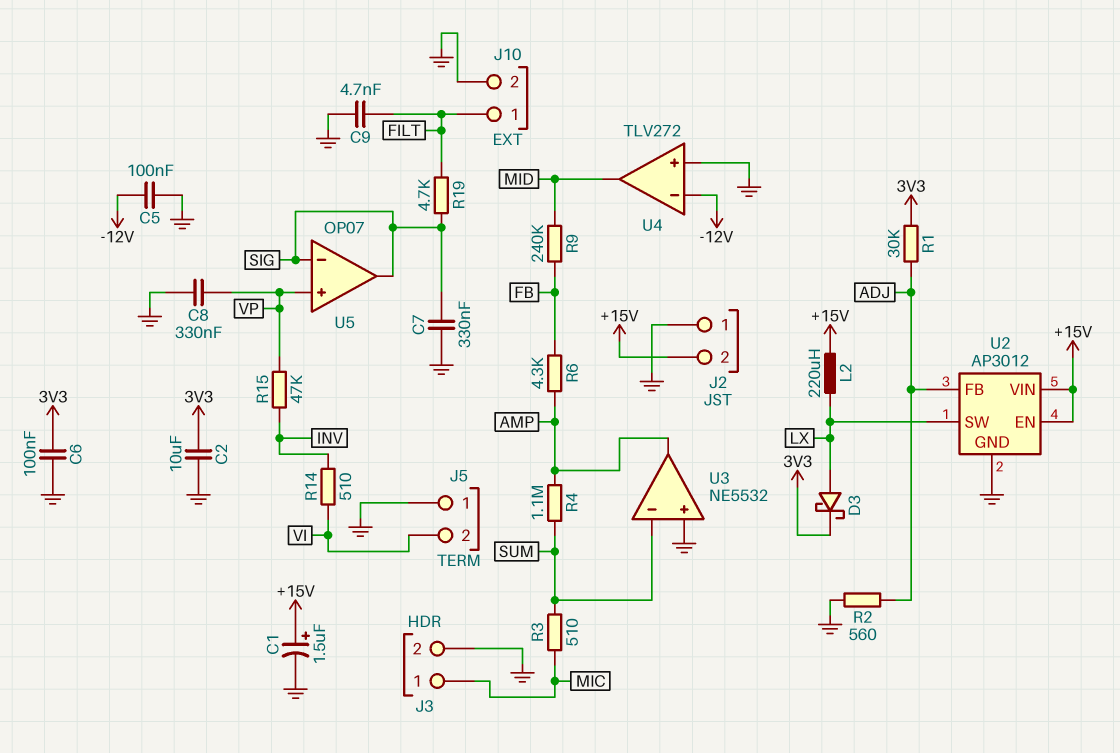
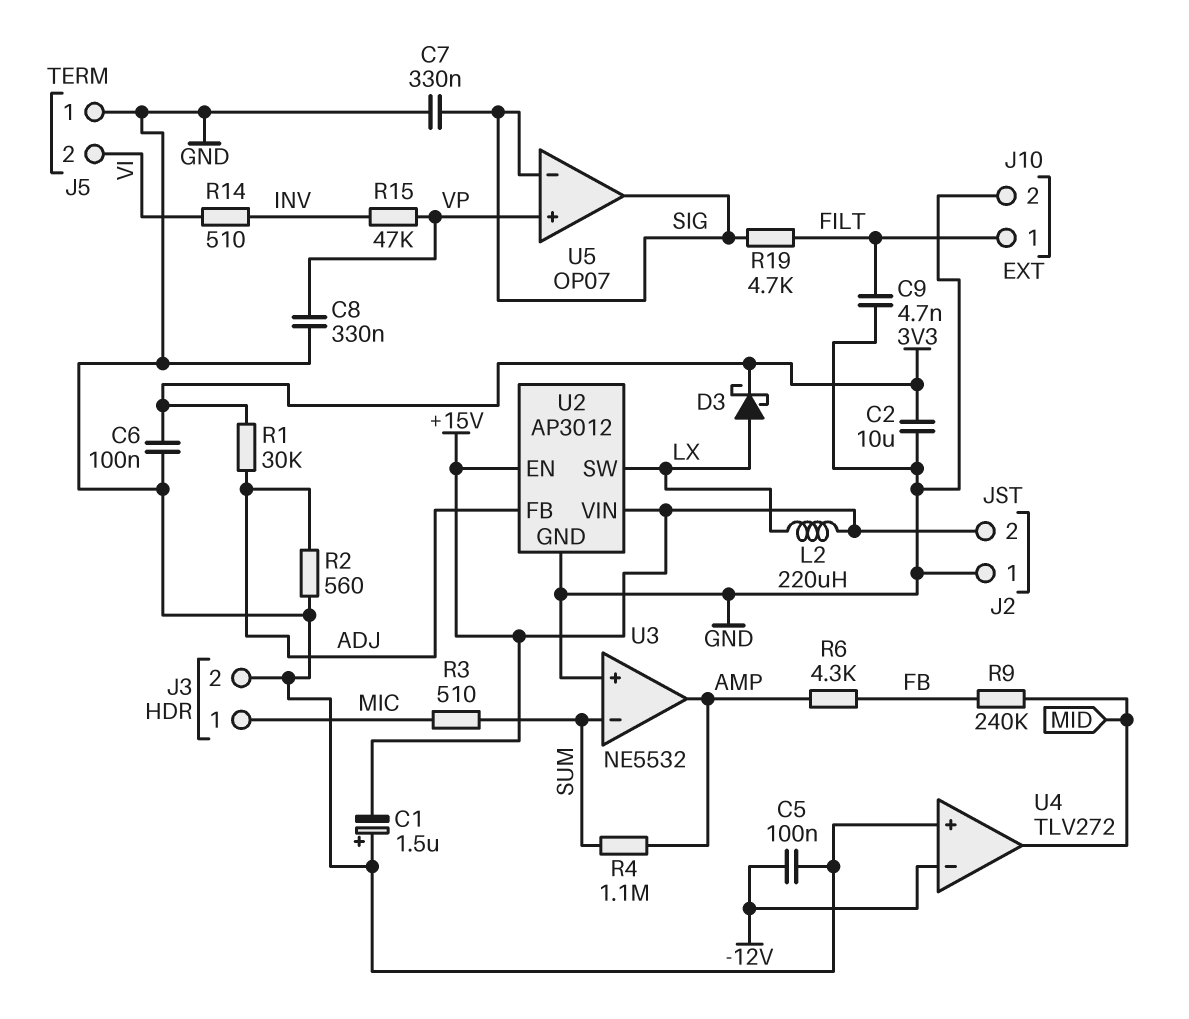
C1: 1.5uF (plus +15V, minus GND) -> 1.5uF (plus GND, minus +15V)

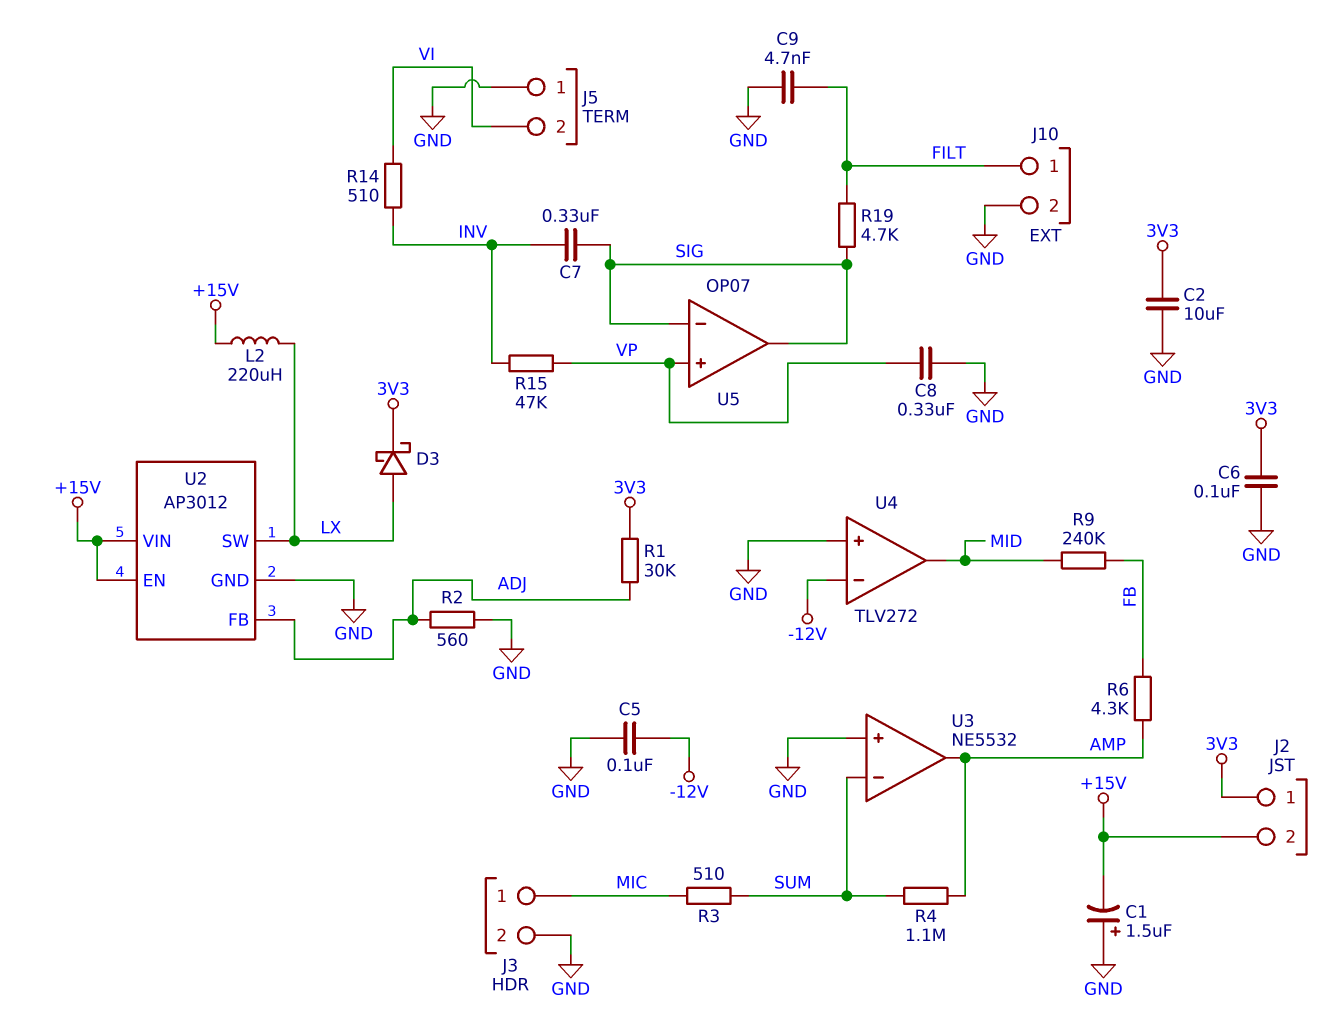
C7: 330nF (GND, SIG) -> 330nF (INV, SIG)
J2 pin 1: GND -> 3V3

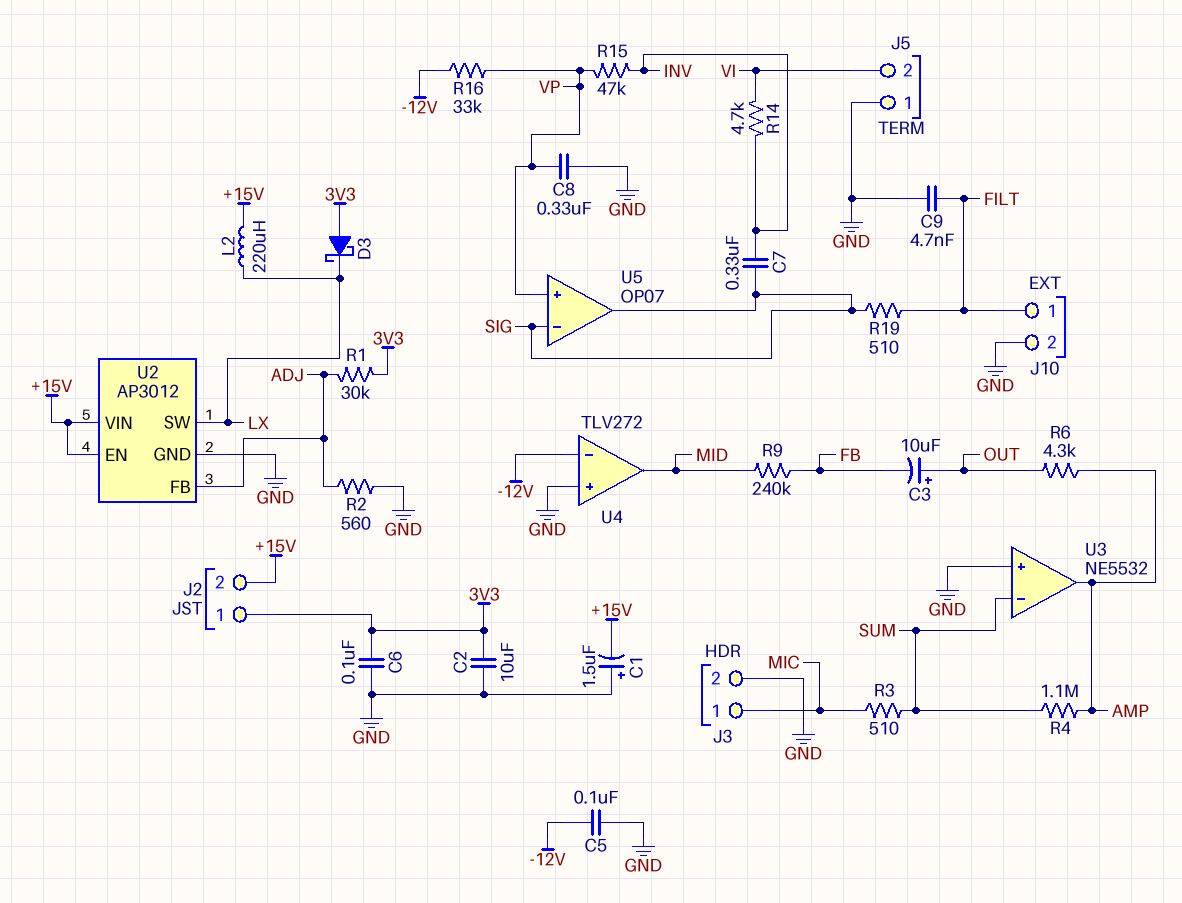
C3: none -> 10uF (plus OUT, minus FB)
D3: schottky (A LX, K 3V3) -> schottky (A 3V3, K LX)
R6: 4.3k (AMP, FB) -> 4.3k (AMP, OUT)
R14: 510 (INV, VI) -> 4.7k (INV, VI)
R16: none -> 33k (-12V, VP)
R19: 4.7k (FILT, SIG) -> 510 (FILT, SIG)

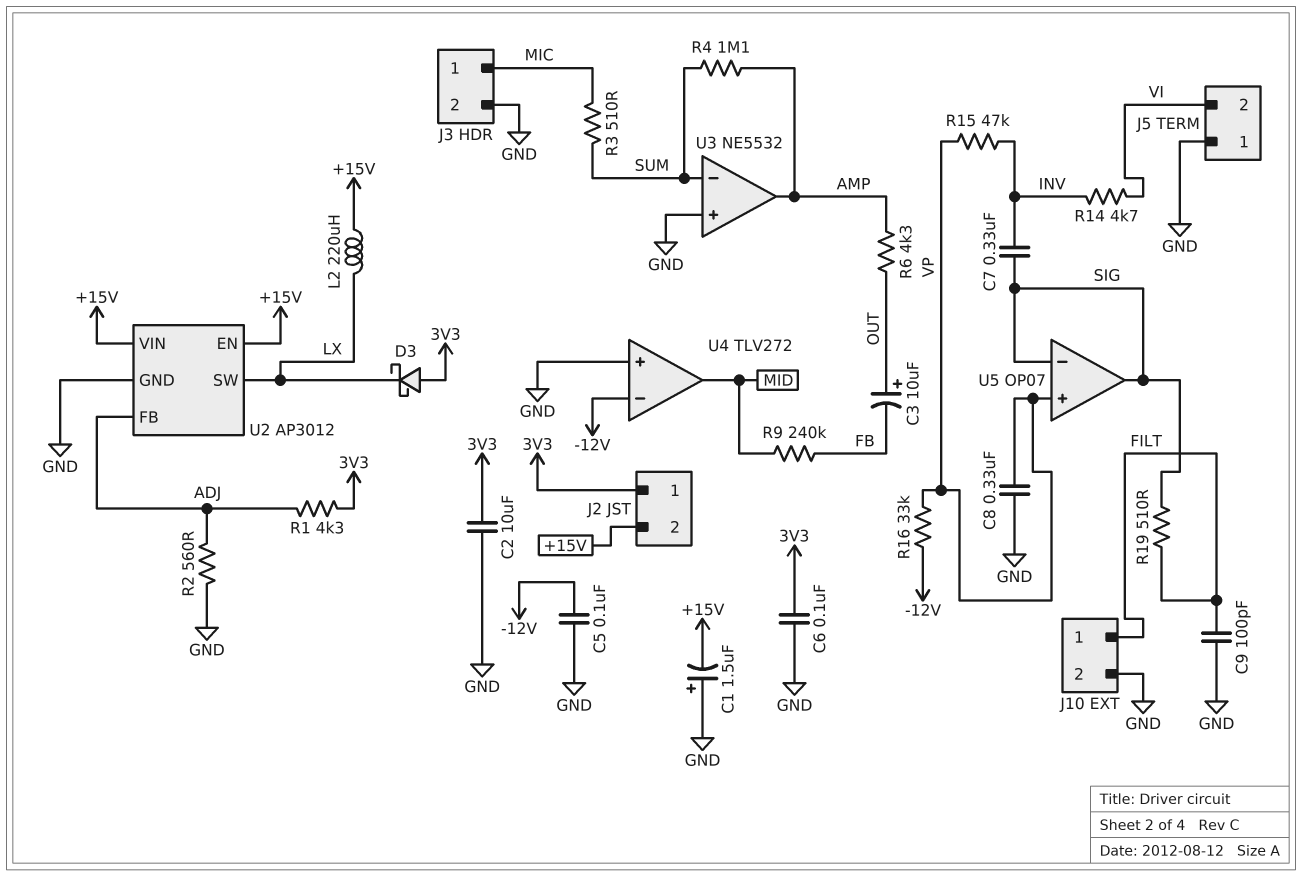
C9: 4.7nF (FILT, GND) -> 100pF (FILT, GND)
R1: 30k (3V3, ADJ) -> 4.3k (3V3, ADJ)

